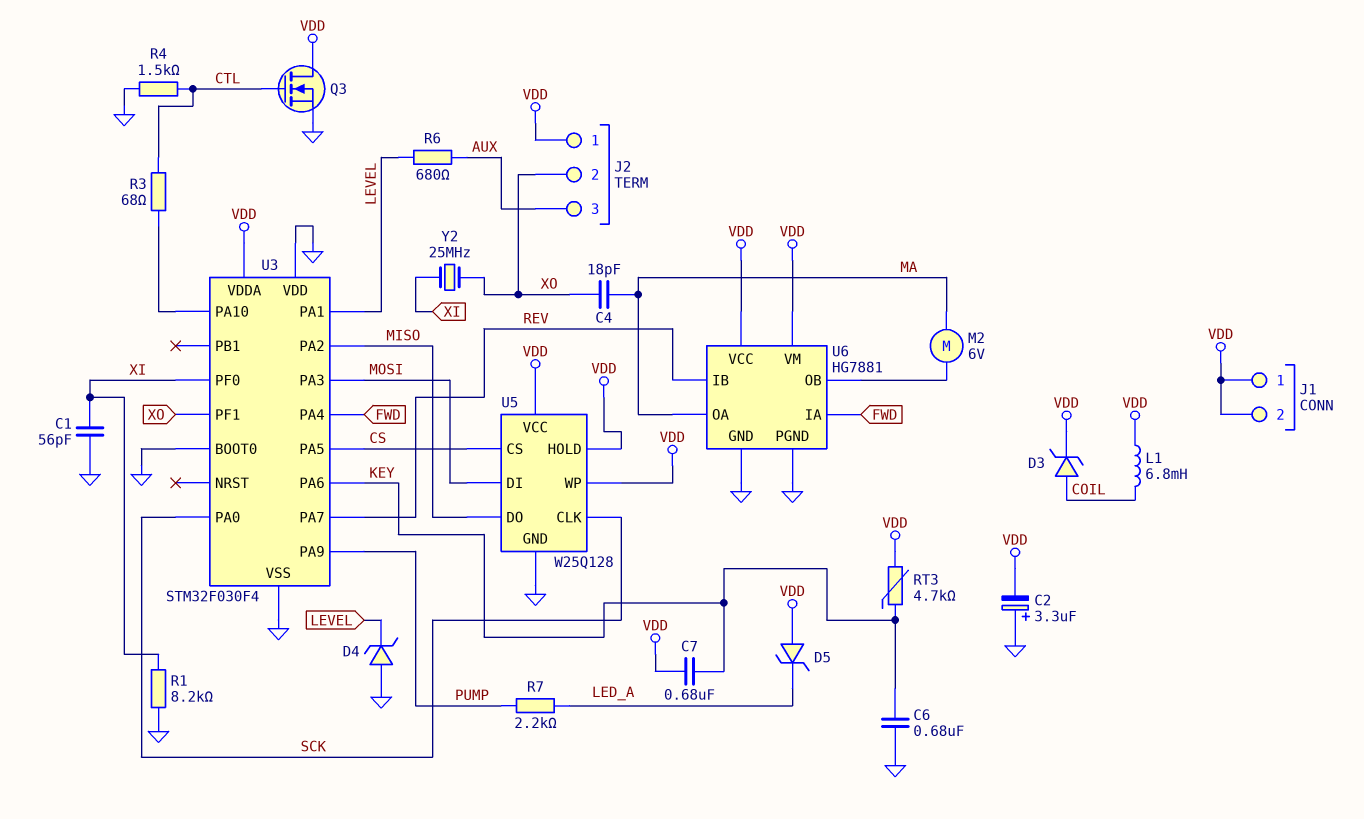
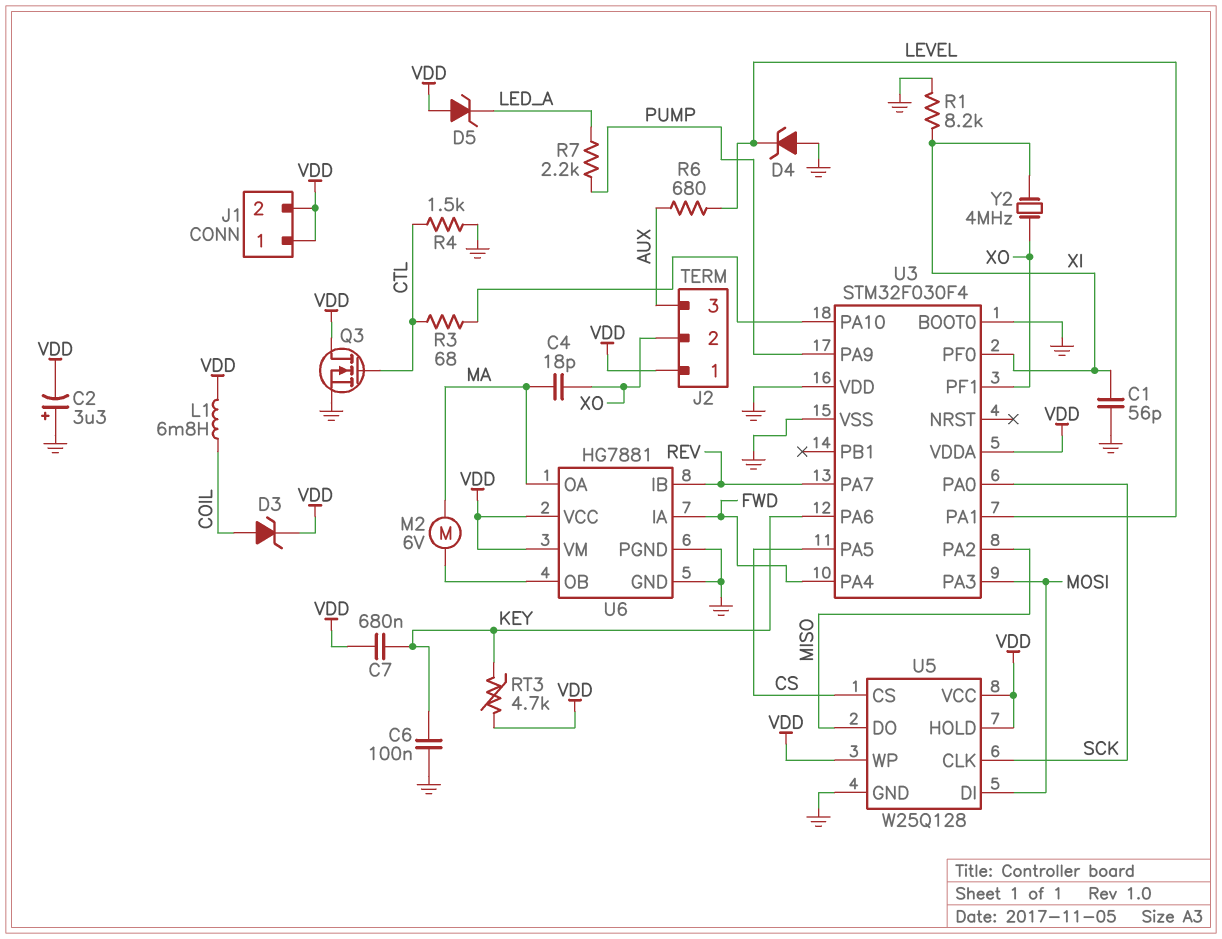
C6: 680nF (GND, KEY) -> 100nF (GND, KEY)
Y2: 25MHz (XI, XO) -> 4MHz (XI, XO)

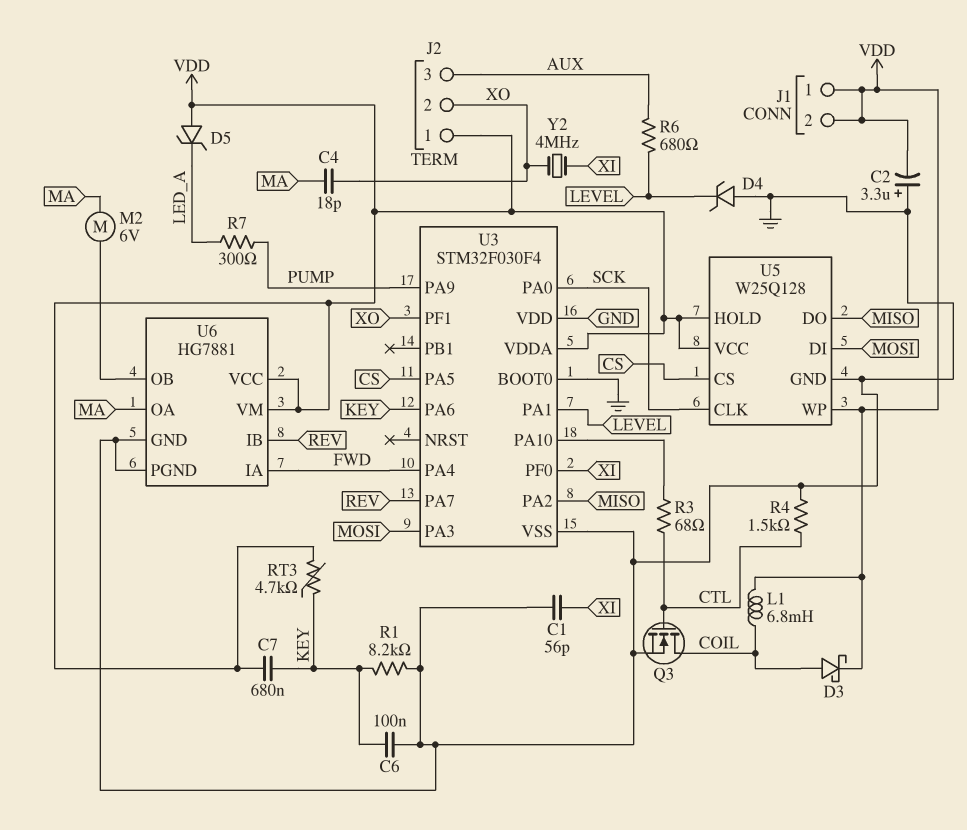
D3: zener (A COIL, K VDD) -> schottky (A COIL, K VDD)
Q3: NMOS (G CTL, D VDD, S GND) -> NMOS (G CTL, D COIL, S GND)
R1: 8.2k (GND, XI) -> 8.2k (GND, KEY)
R7: 2.2k (LED_A, PUMP) -> 300 (LED_A, PUMP)

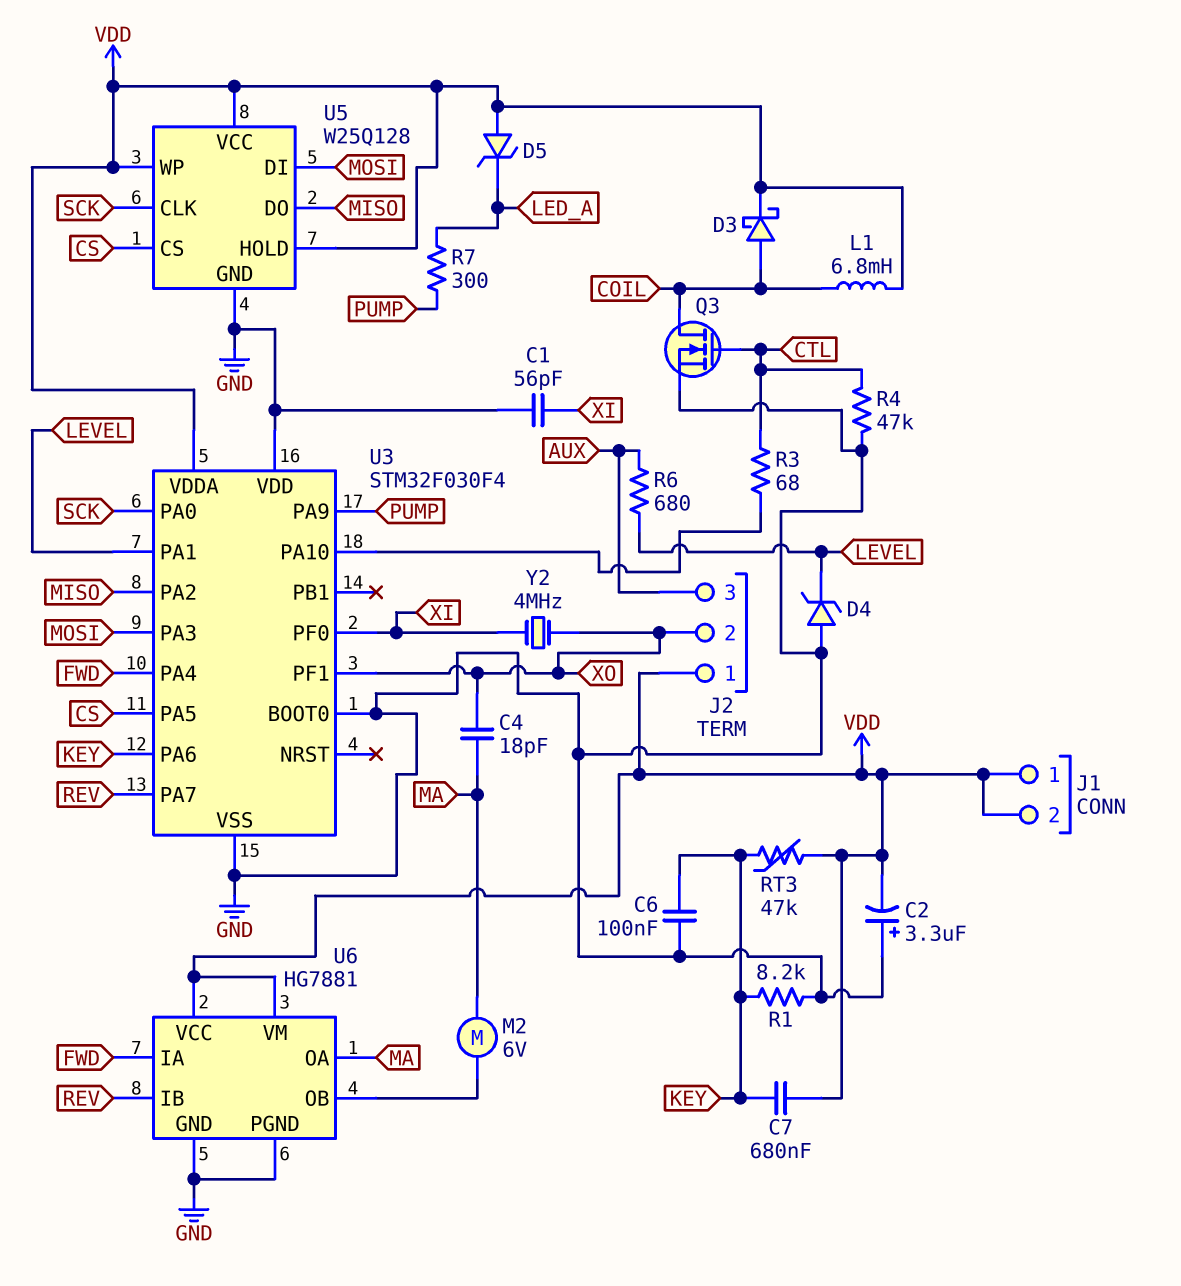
R4: 1.5k (CTL, GND) -> 47k (CTL, GND)
RT3: 4.7k (KEY, VDD) -> 47k (KEY, VDD)

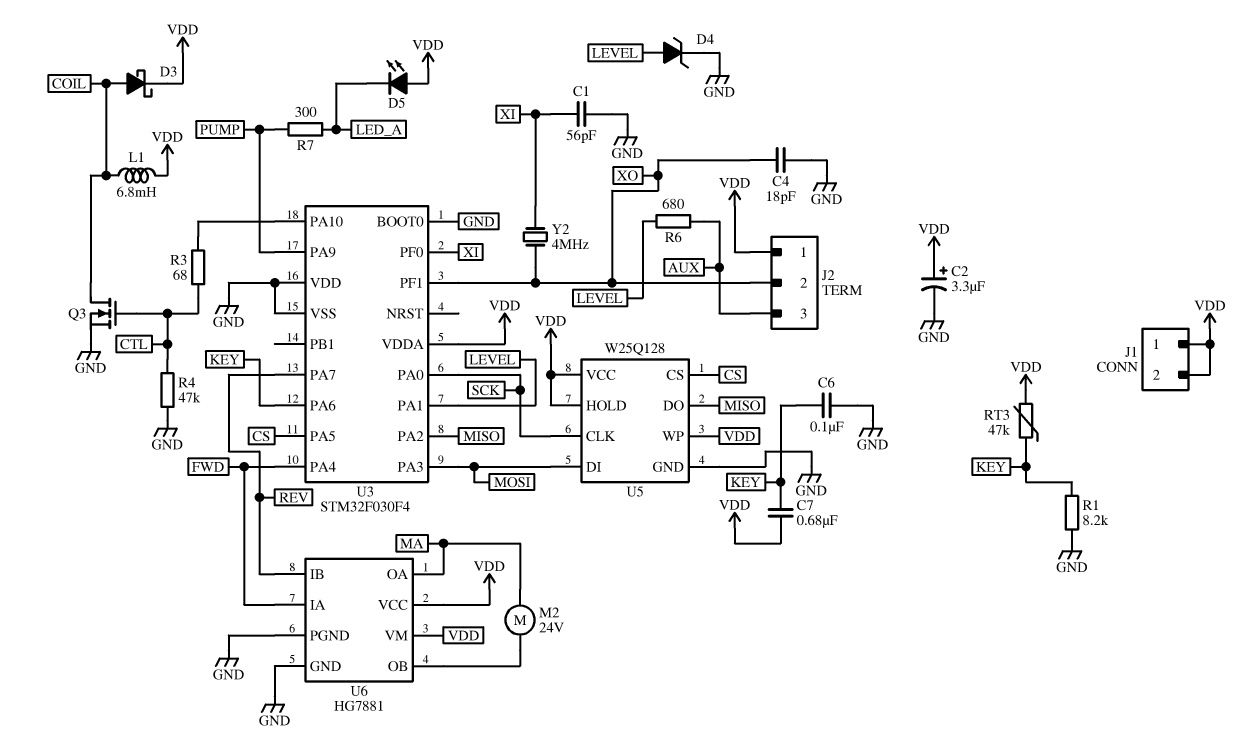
C2: 3.3uF (plus GND, minus VDD) -> 3.3uF (plus VDD, minus GND)
C4: 18pF (MA, XO) -> 18pF (GND, XO)
D4: zener (A GND, K LEVEL) -> zener (A LEVEL, K GND)
D5: zener (A VDD, K LED_A) -> LED (A VDD, K LED_A)
M2: motor 6V (MA, U6/OB) -> motor 24V (MA, U6/OB)

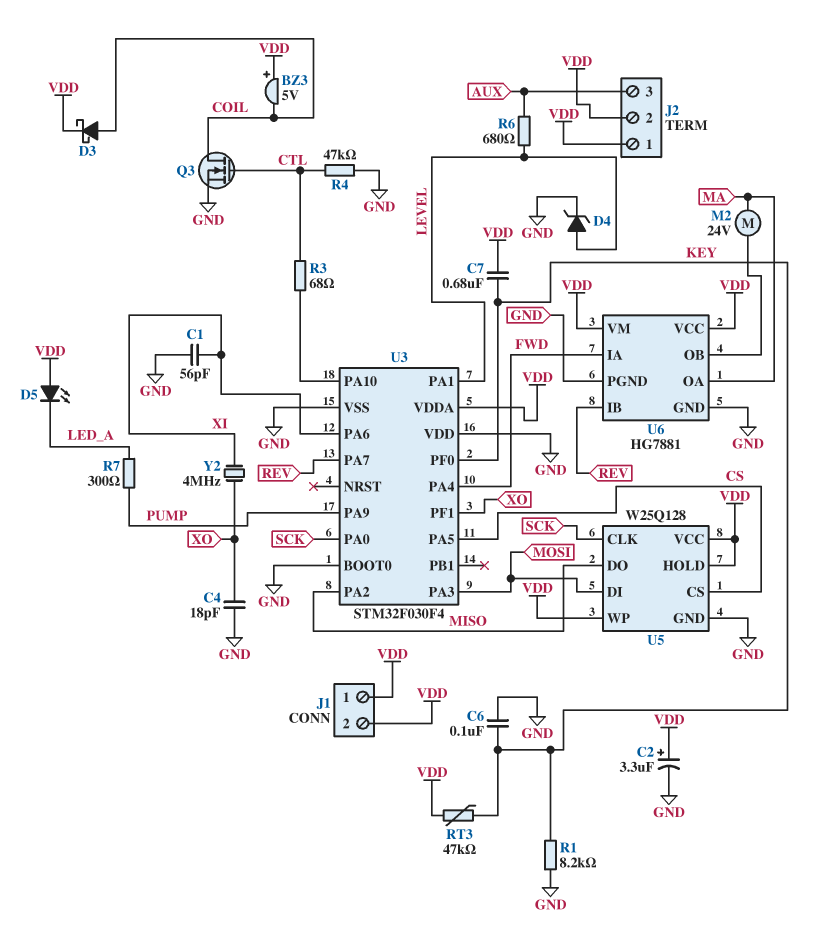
BZ3: none -> buzzer 5V (plus VDD, minus COIL)
J2 pin 2: XO -> VDD
L1: 6.8mH (COIL, VDD) -> none
U3 pin PA6: KEY -> XI
U3 pin PF0: XI -> KEY

